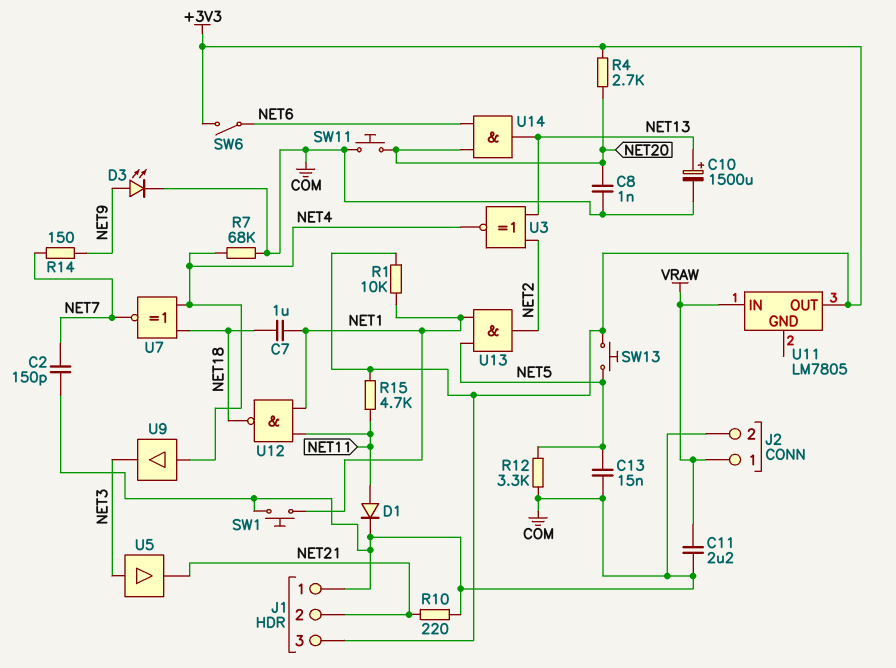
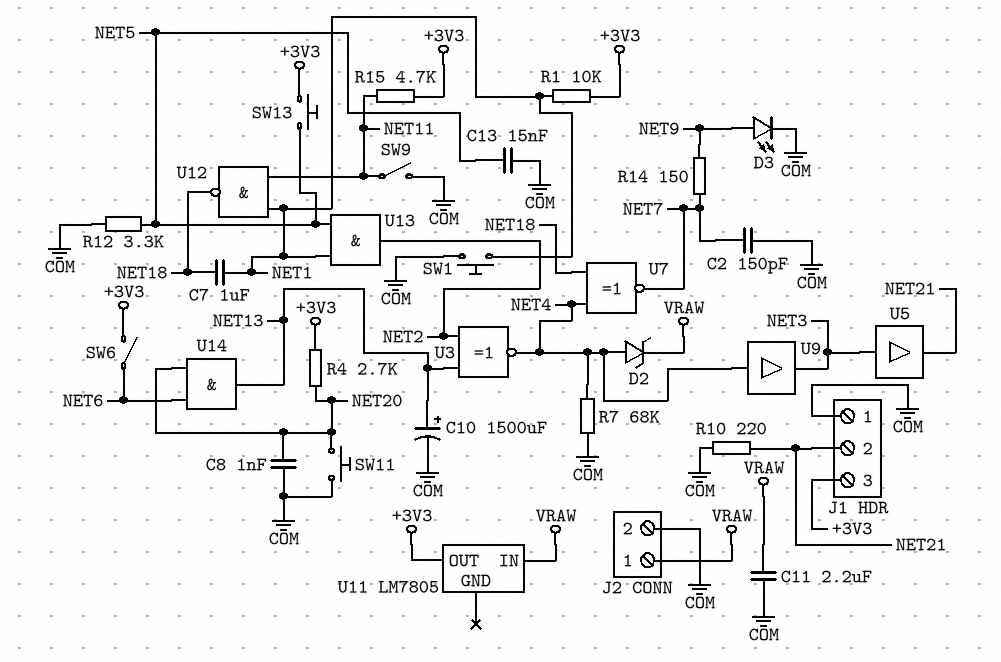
D1: diode (A NET11, K COM) -> none
D2: none -> zener (A NET4, K VRAW)
SW9: none -> switch (COM, NET11)

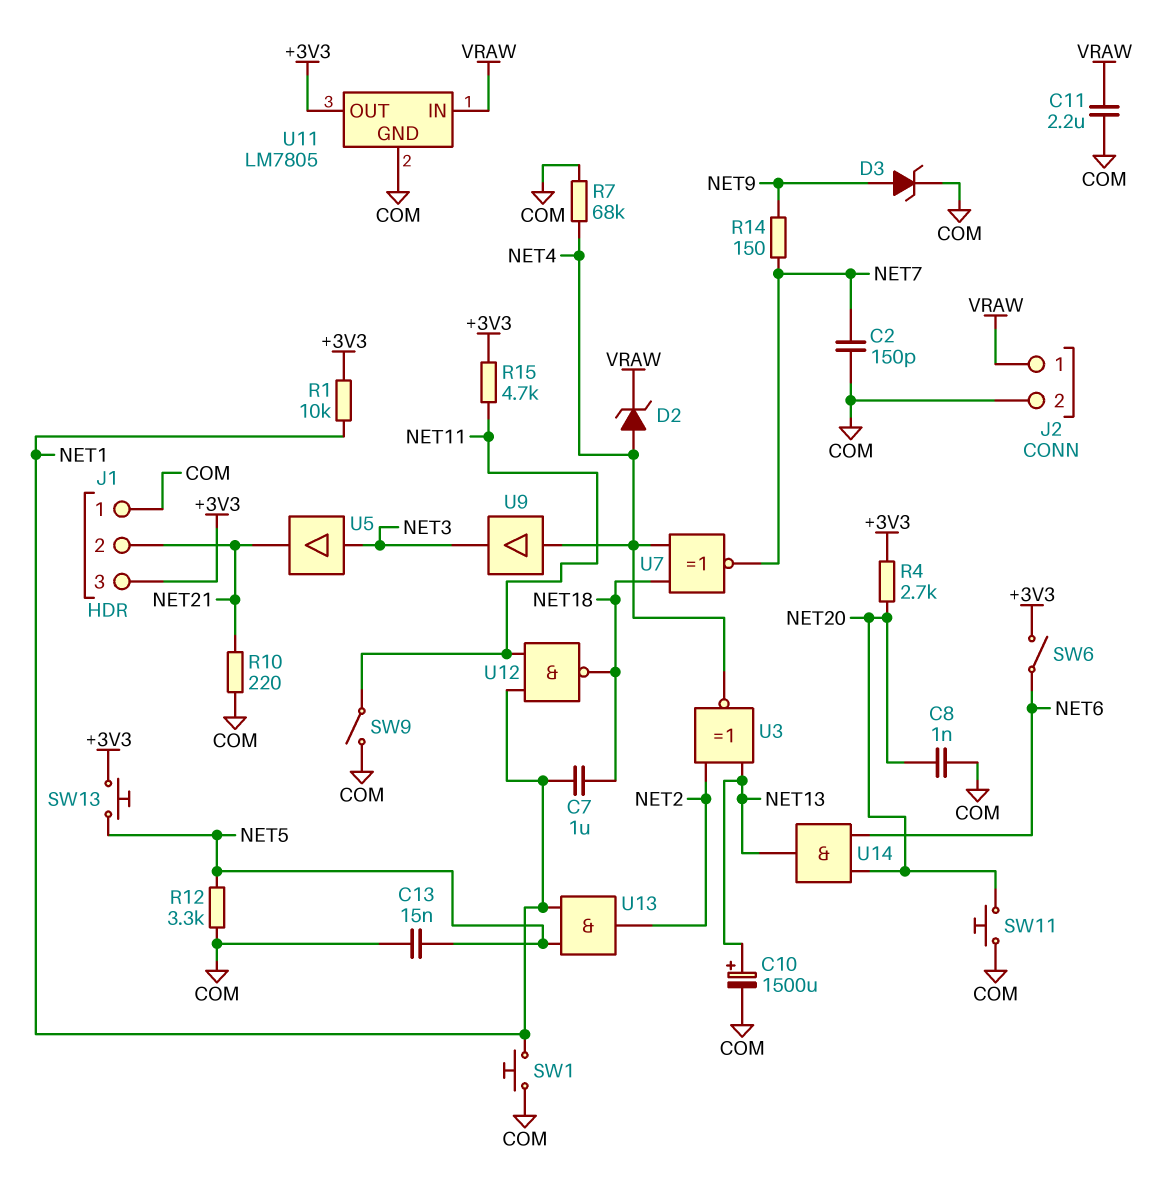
D3: LED (A NET9, K COM) -> zener (A NET9, K COM)
U11 pin GND: none -> COM

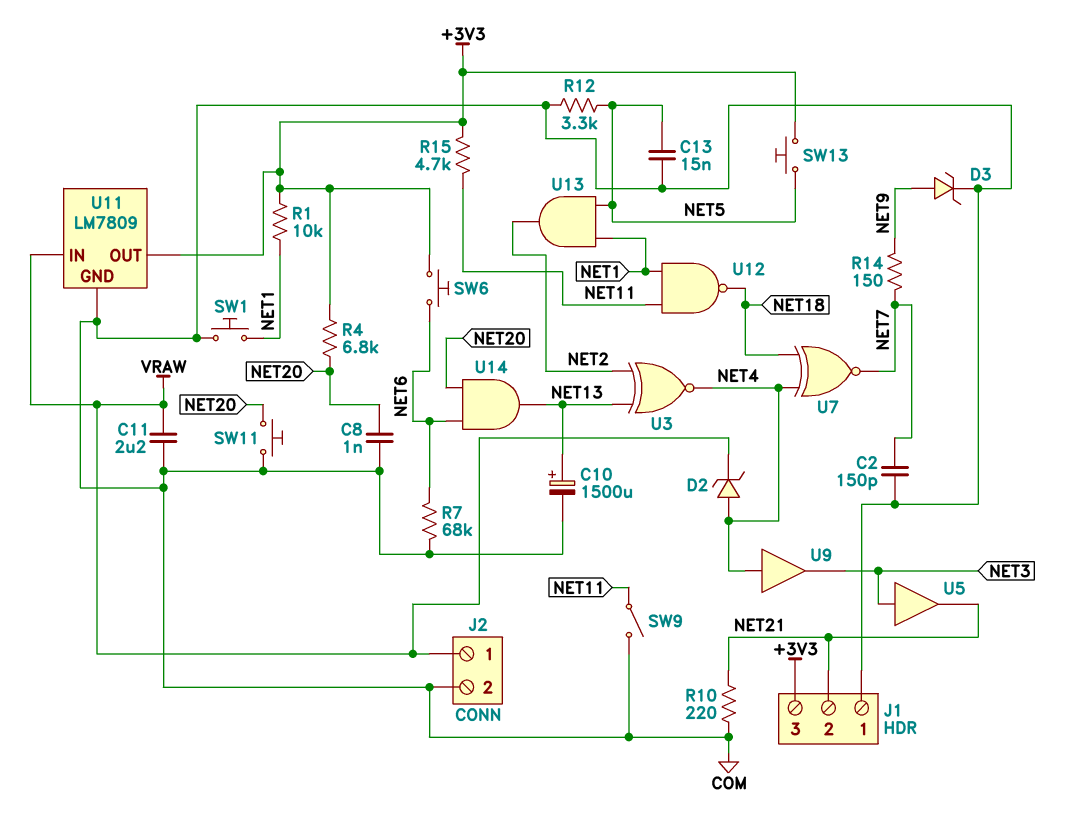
C7: 1uF (NET1, NET18) -> none
R4: 2.7k (+3V3, NET20) -> 6.8k (+3V3, NET20)
R7: 68k (COM, NET4) -> 68k (COM, NET6)
SW6: switch (+3V3, NET6) -> button (+3V3, NET6)
U11: LM7805 -> LM7809

